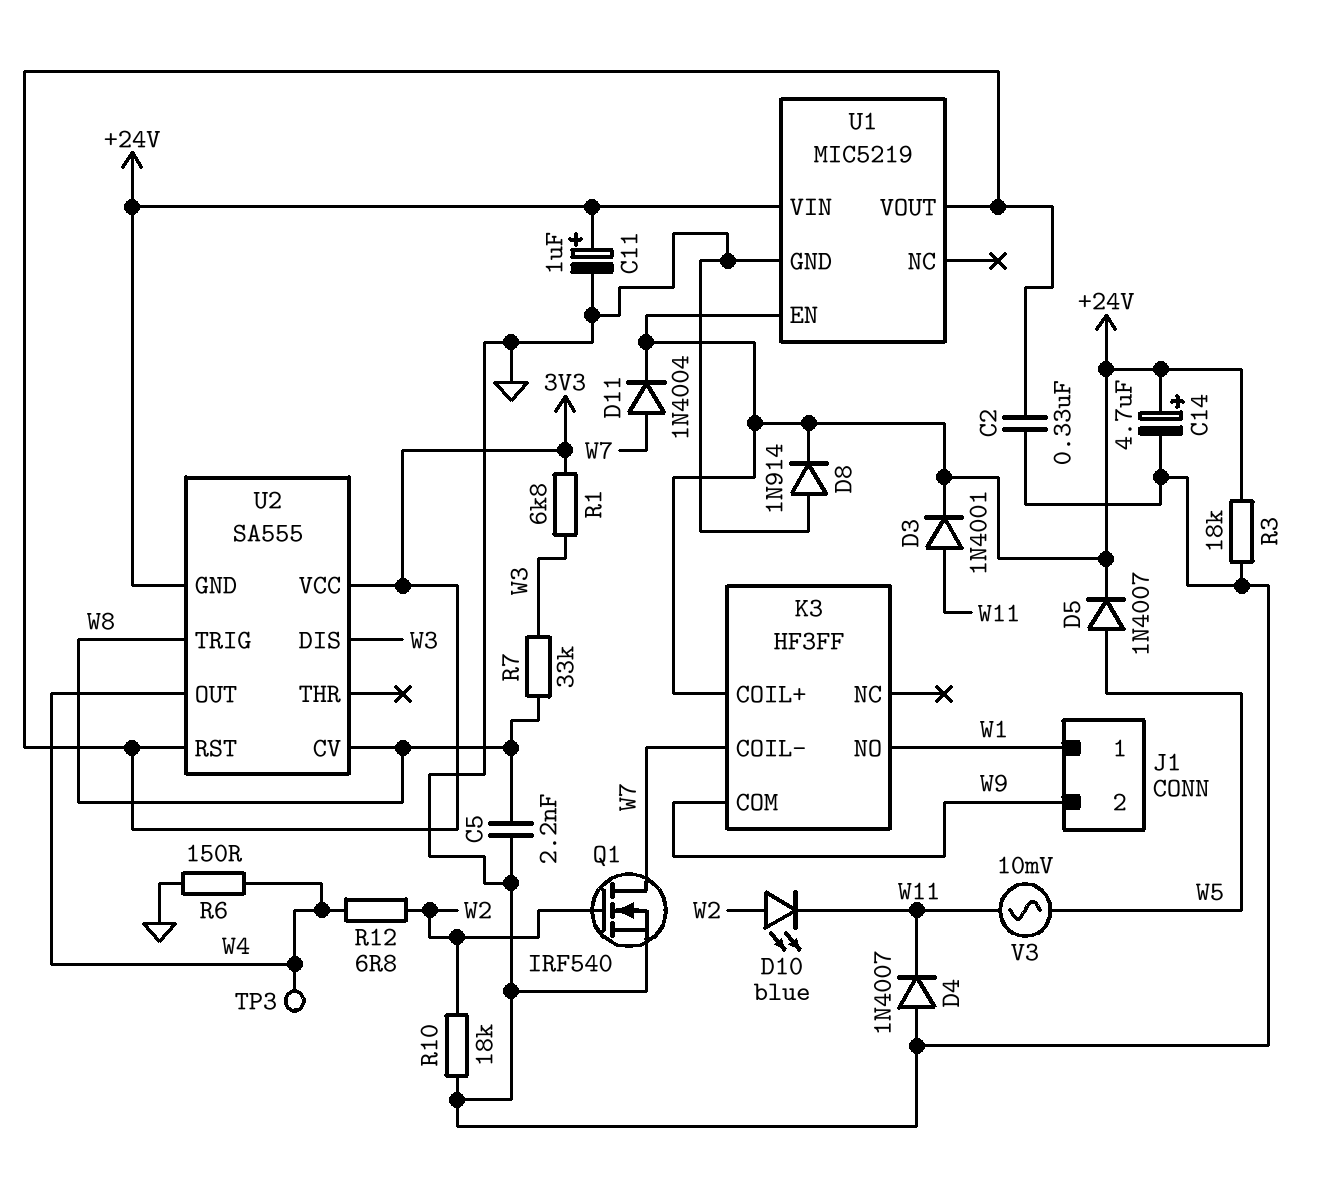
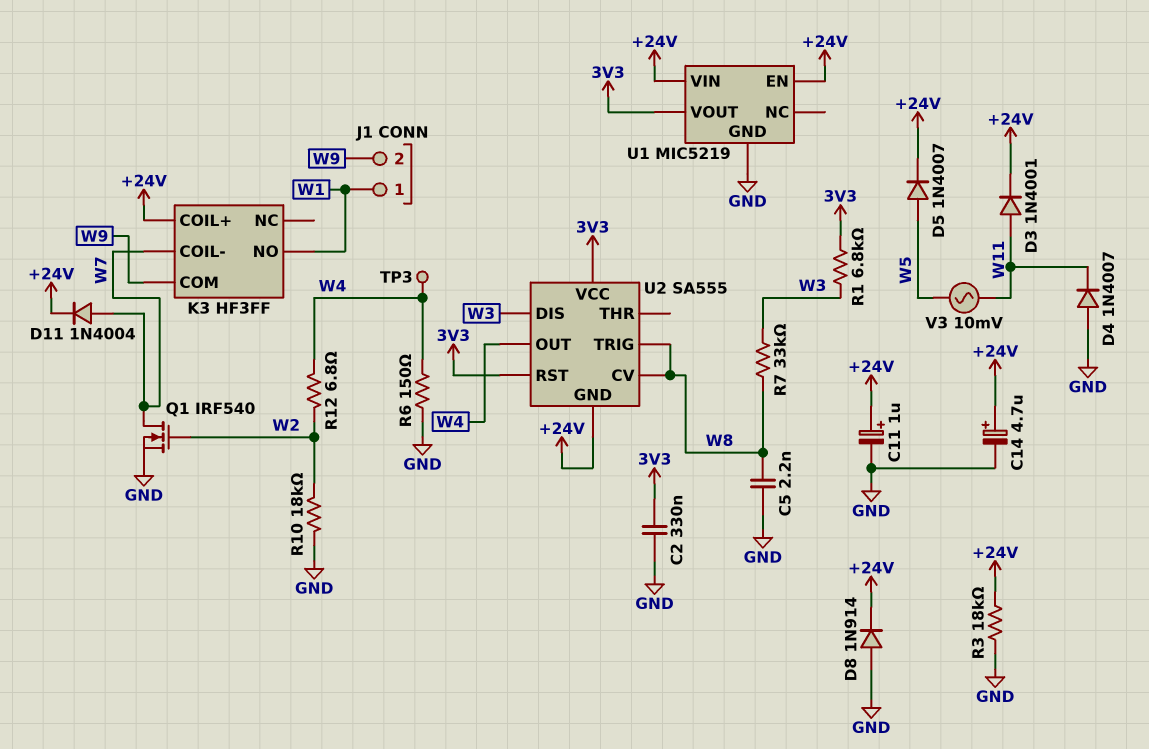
D10: LED blue (A W2, K W11) -> none

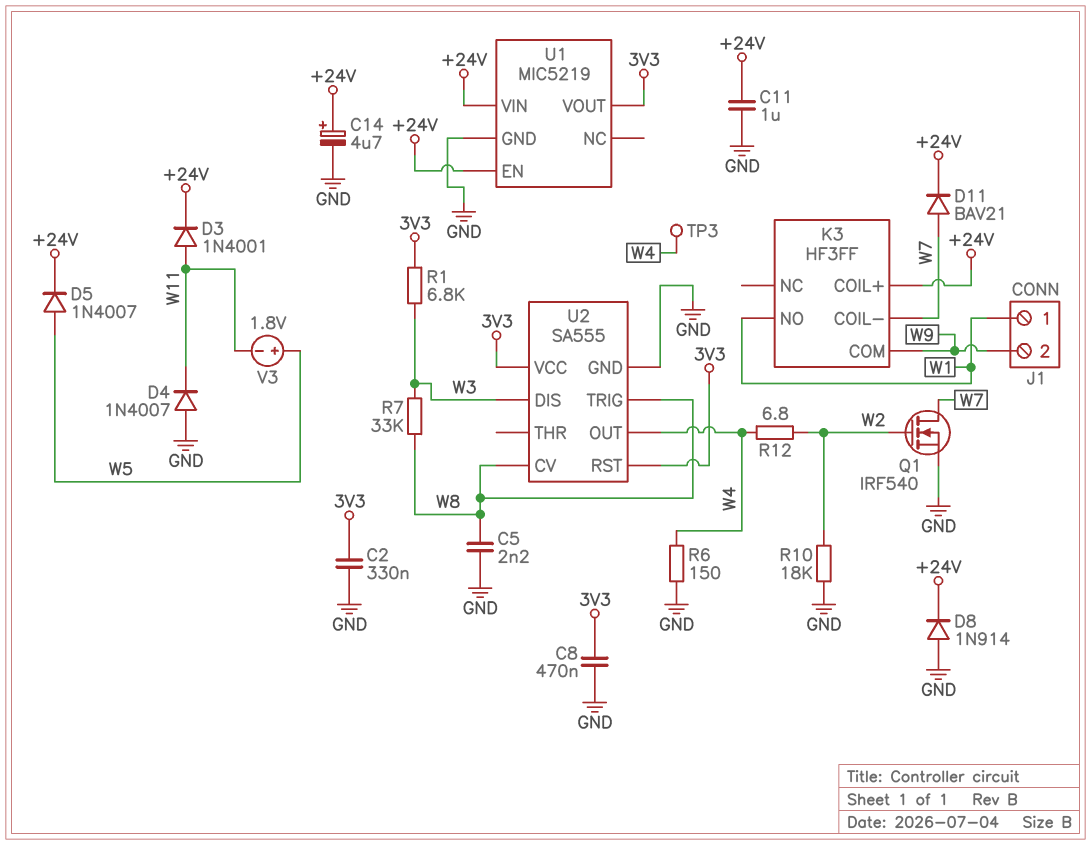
C8: none -> 470nF (3V3, GND)
C11: 1uF (plus +24V, minus GND) -> 1uF (+24V, GND)
D11: diode 1N4004 (A W7, K +24V) -> diode BAV21 (A W7, K +24V)
R3: 18k (+24V, GND) -> none
U2 pin GND: +24V -> GND
V3: AC 10mV (W5, W11) -> 1.8V (plus W5, minus W11)

